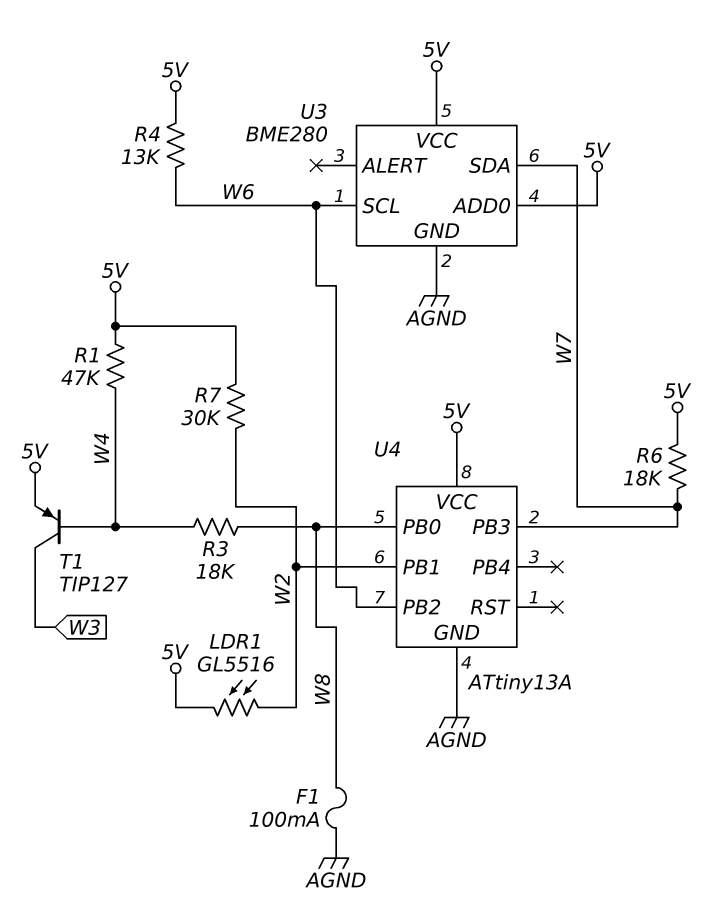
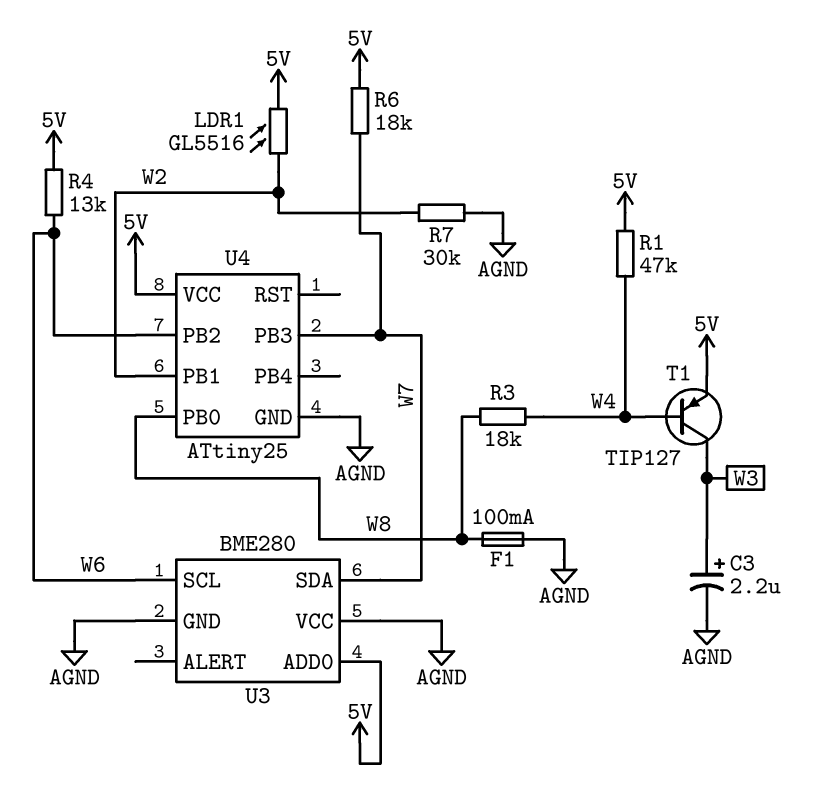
C3: none -> 2.2uF (plus W3, minus AGND)
R7: 30k (5V, W2) -> 30k (AGND, W2)
U3 pin VCC: 5V -> AGND
U4: ATtiny13A -> ATtiny25

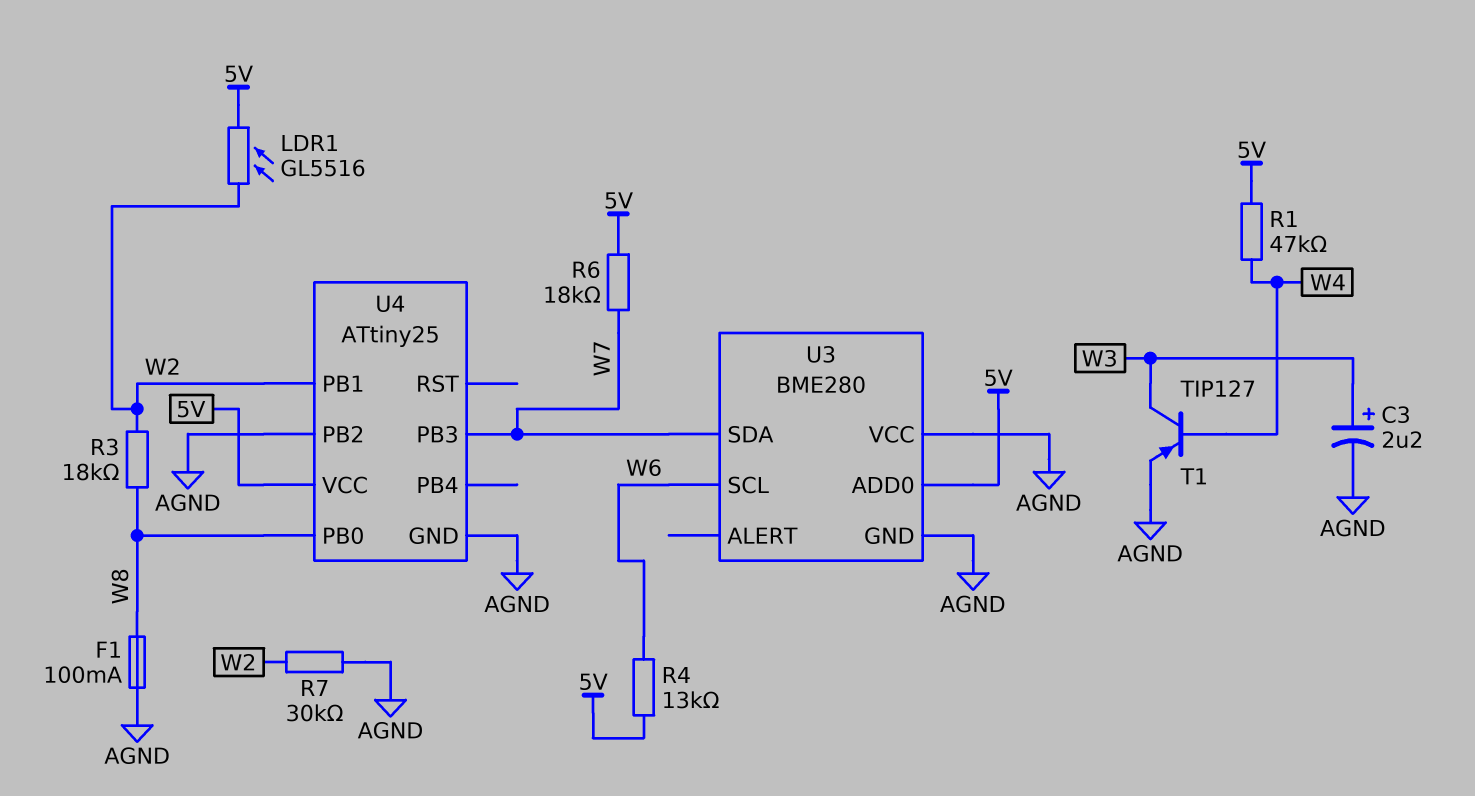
R3: 18k (W4, W8) -> 18k (W2, W8)
T1: PNP TIP127 (B W4, C W3, E 5V) -> PNP TIP127 (B W4, C W3, E AGND)
U4 pin PB2: W6 -> AGND

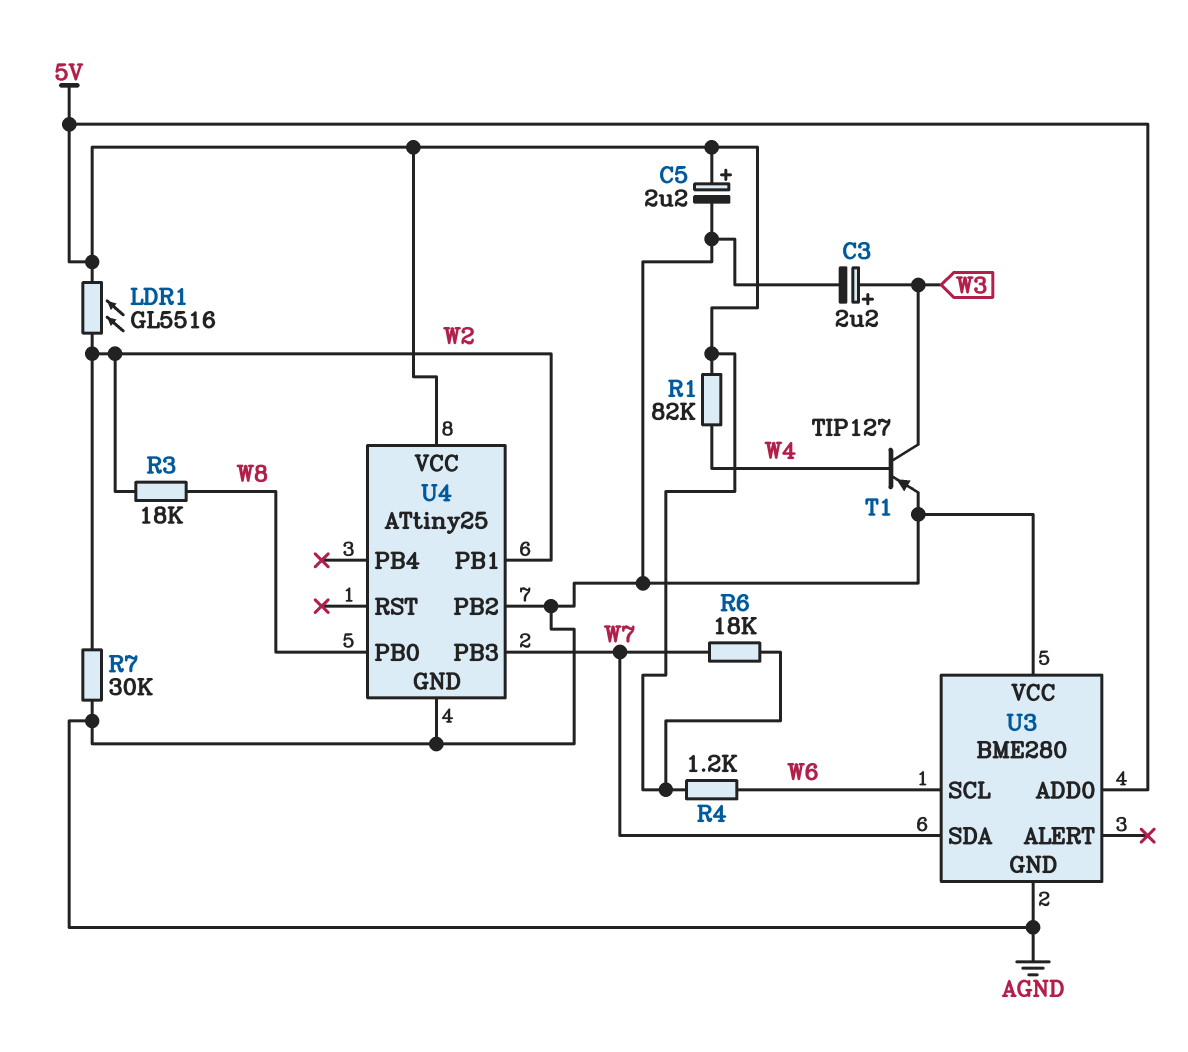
C5: none -> 2.2uF (plus 5V, minus AGND)
F1: 100mA (AGND, W8) -> none
R1: 47k (5V, W4) -> 82k (5V, W4)
R4: 13k (5V, W6) -> 1.2k (5V, W6)

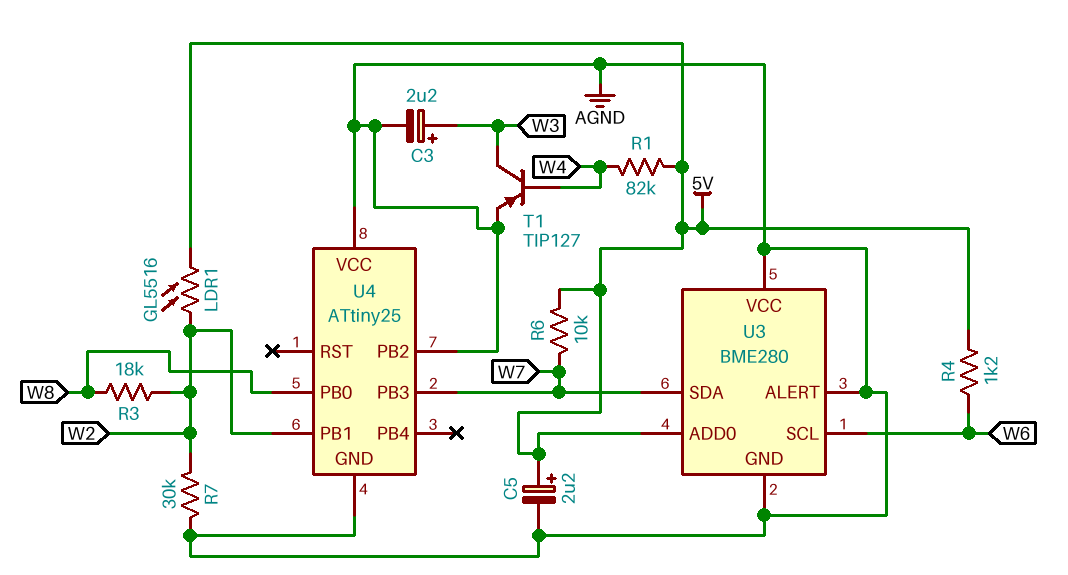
R6: 18k (5V, W7) -> 10k (5V, W7)
U3 pin ALERT: none -> AGND
U4 pin VCC: 5V -> AGND

